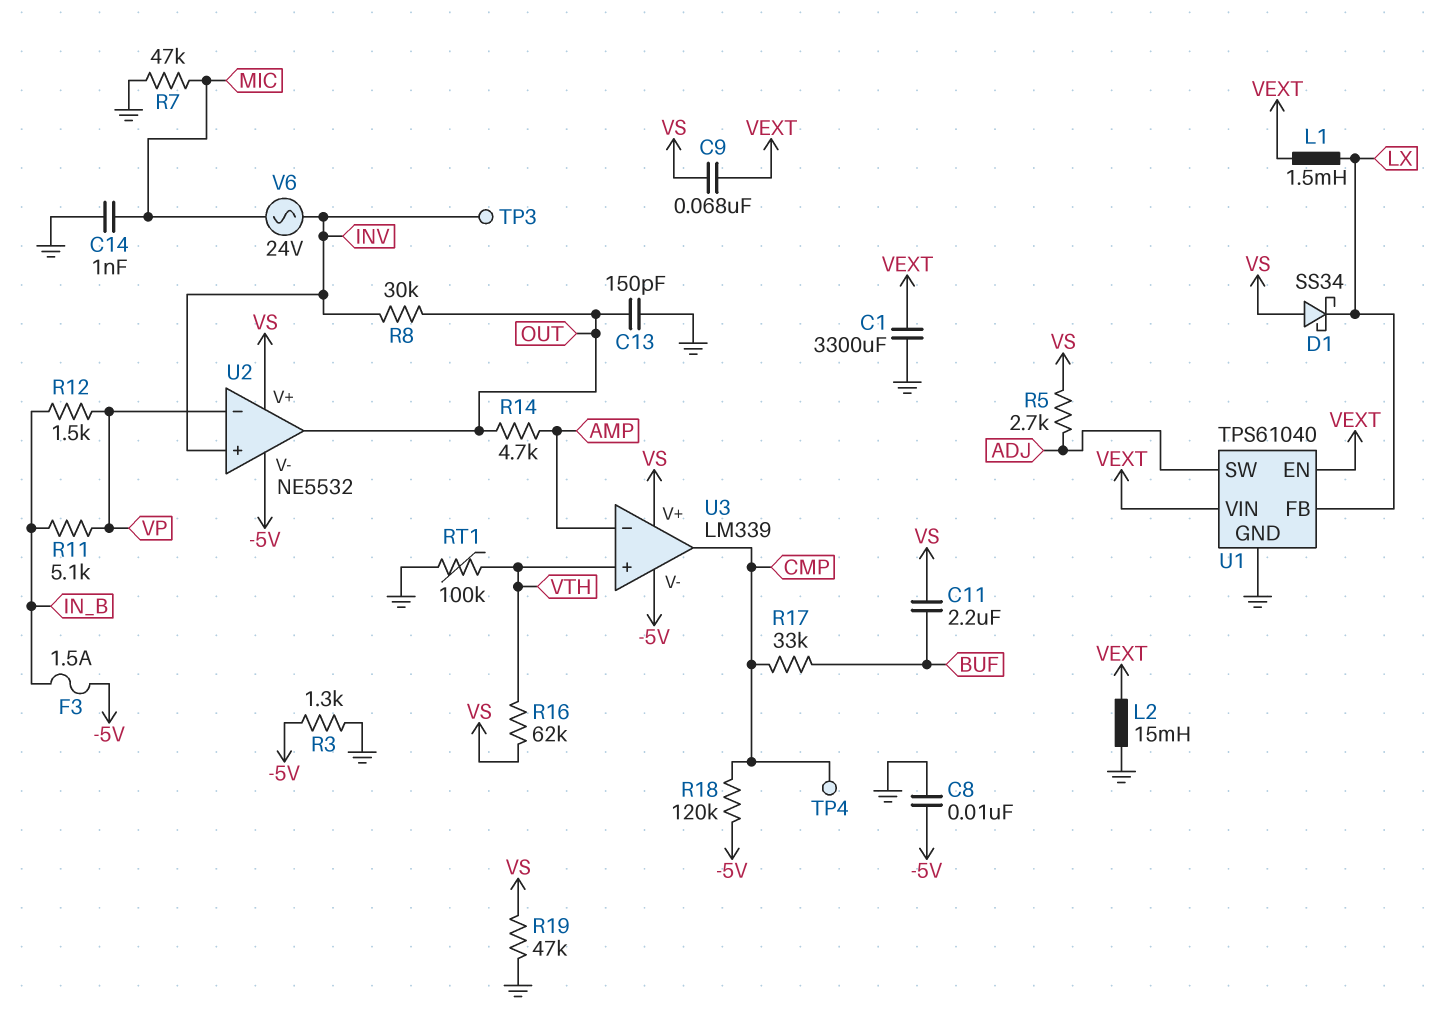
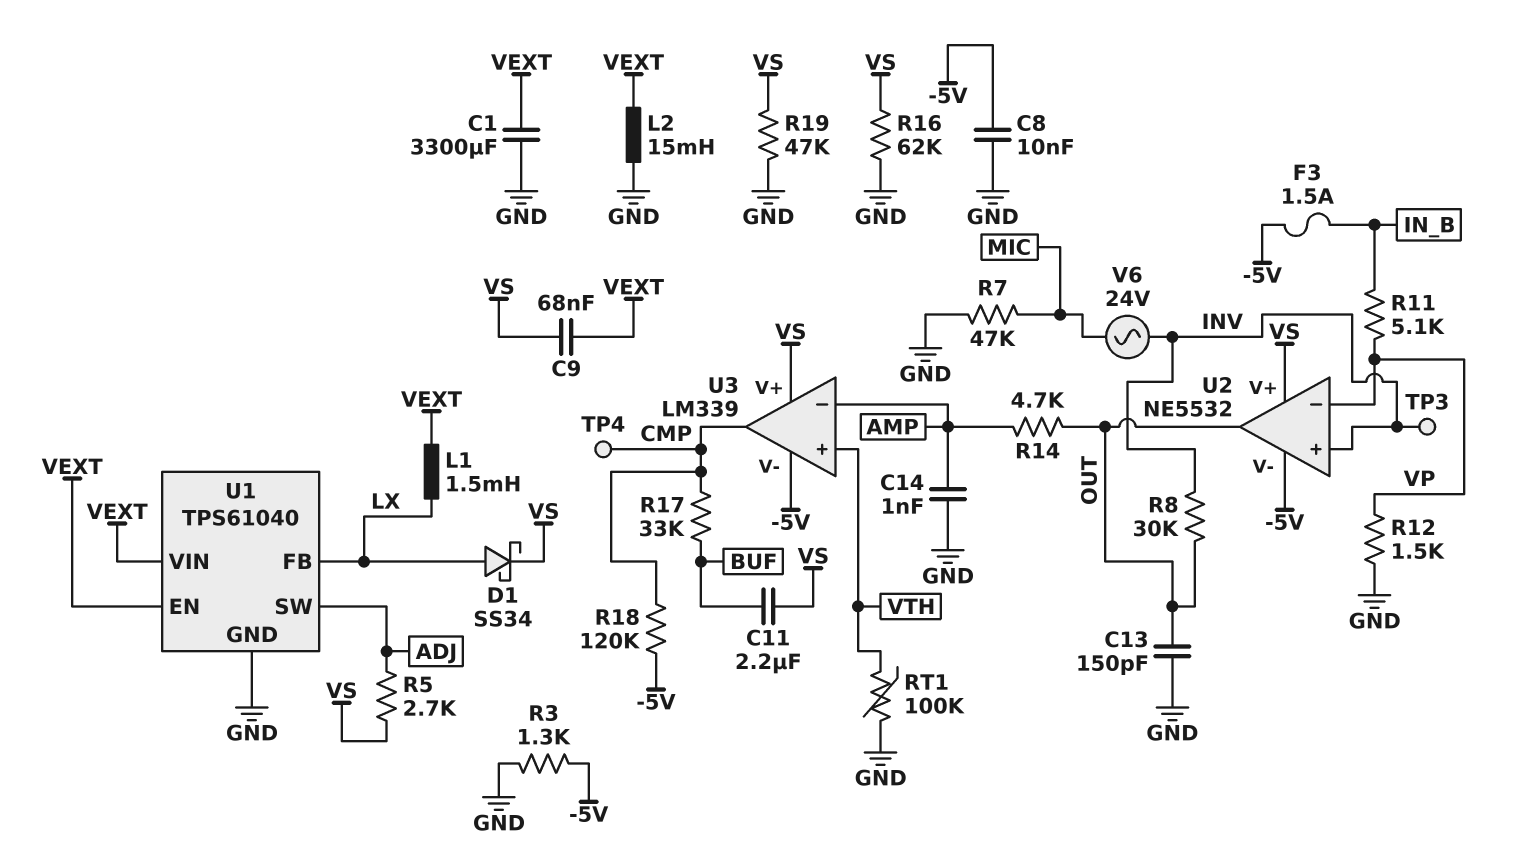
C14: 1nF (GND, MIC) -> 1nF (AMP, GND)
D1: schottky SS34 (A VS, K LX) -> schottky SS34 (A LX, K VS)
R12: 1.5k (IN_B, VP) -> 1.5k (GND, VP)
R16: 62k (VS, VTH) -> 62k (GND, VS)

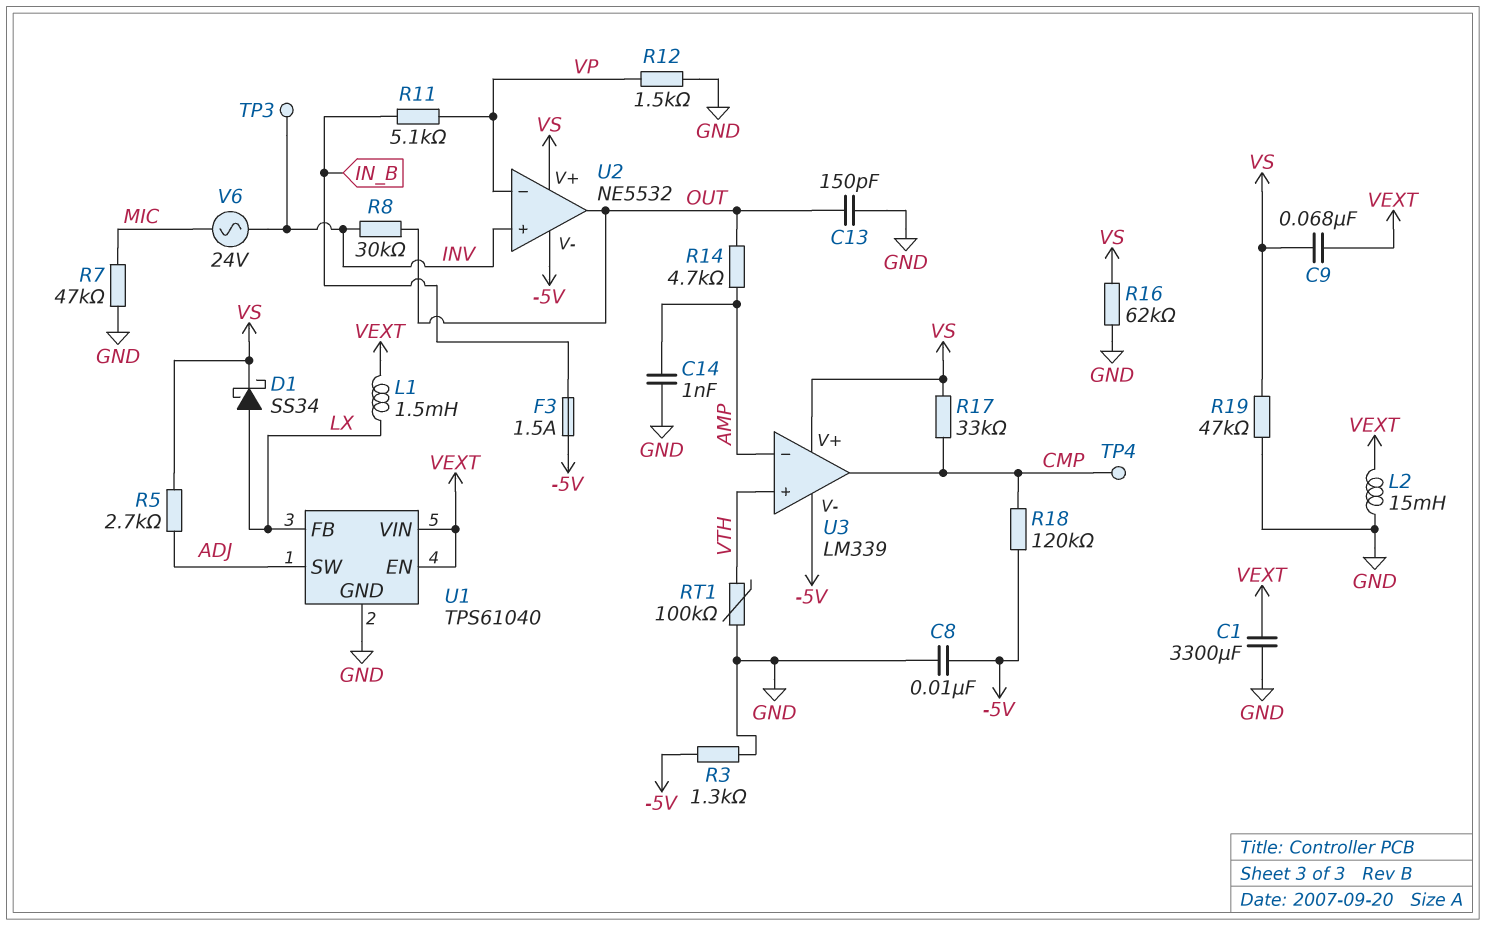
C11: 2.2uF (BUF, VS) -> none
R17: 33k (BUF, CMP) -> 33k (CMP, VS)

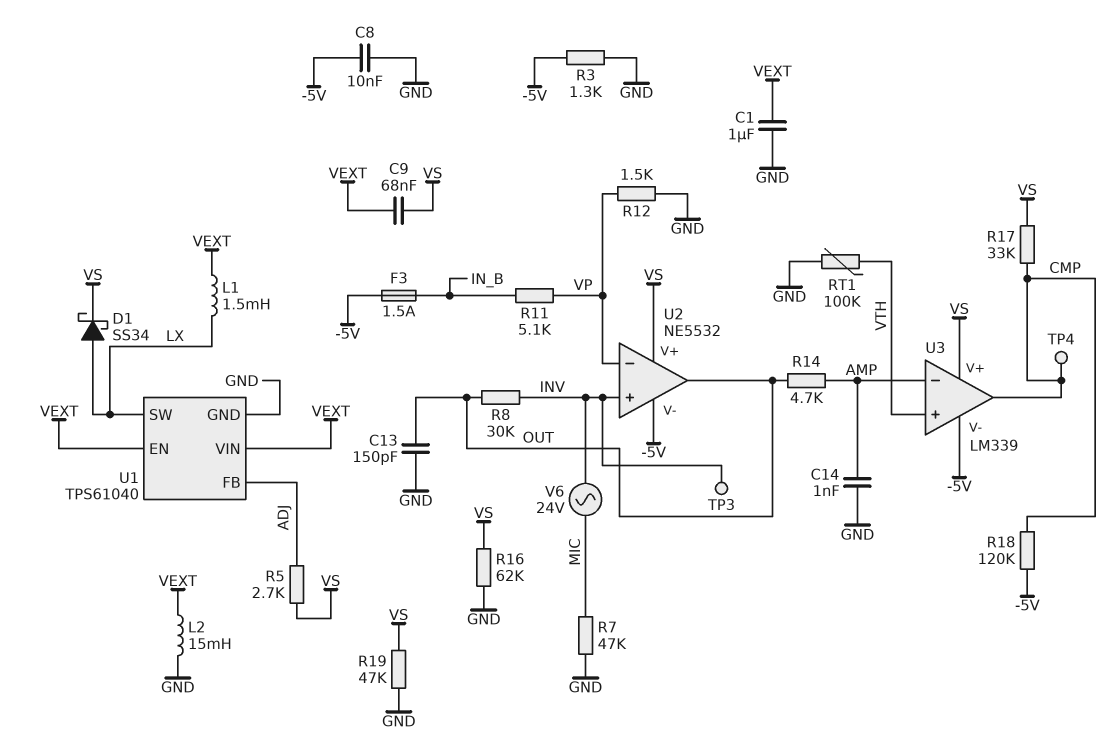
C1: 3300uF (GND, VEXT) -> 1uF (GND, VEXT)
U1 pin FB: LX -> ADJ
U1 pin SW: ADJ -> LX

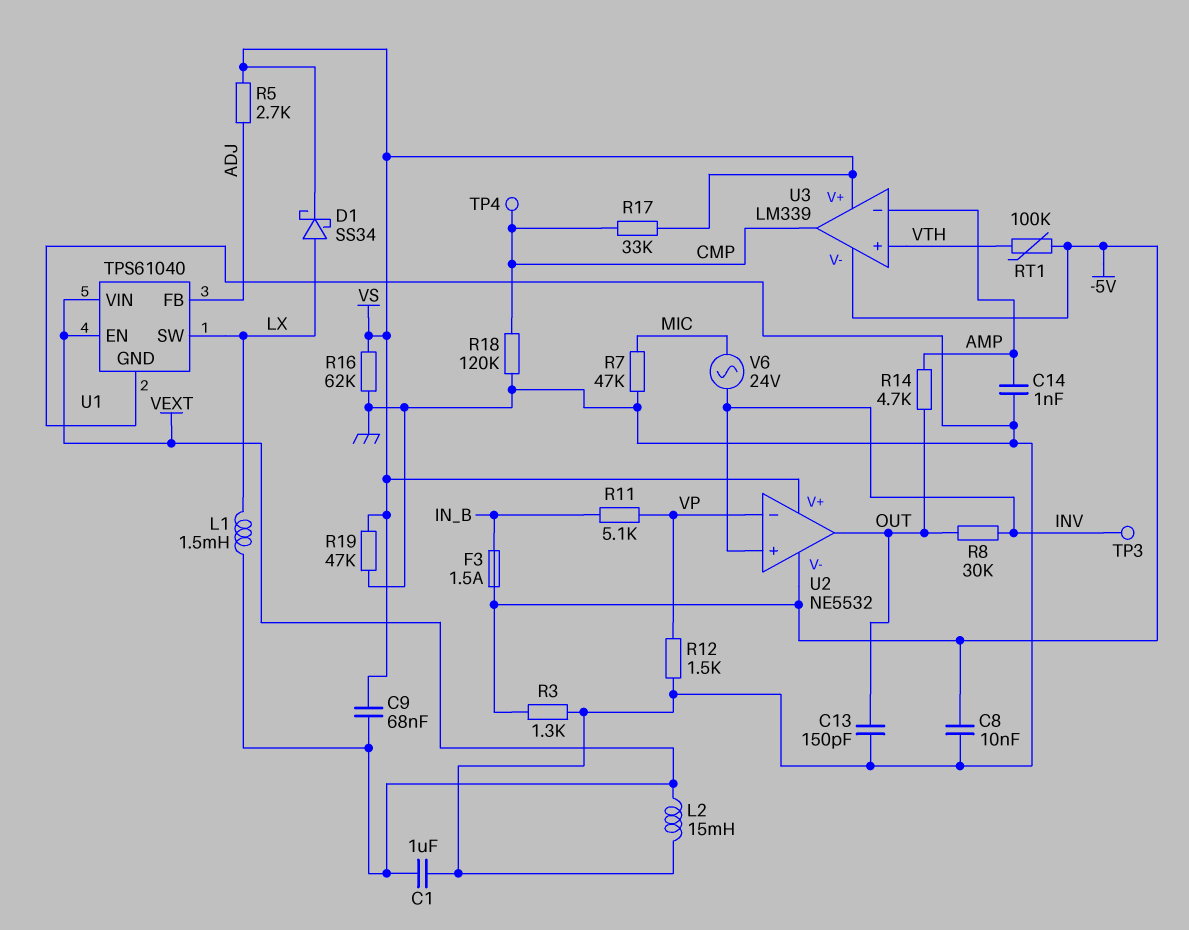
R18: 120k (-5V, CMP) -> 120k (CMP, GND)
RT1: 100k (GND, VTH) -> 100k (-5V, VTH)

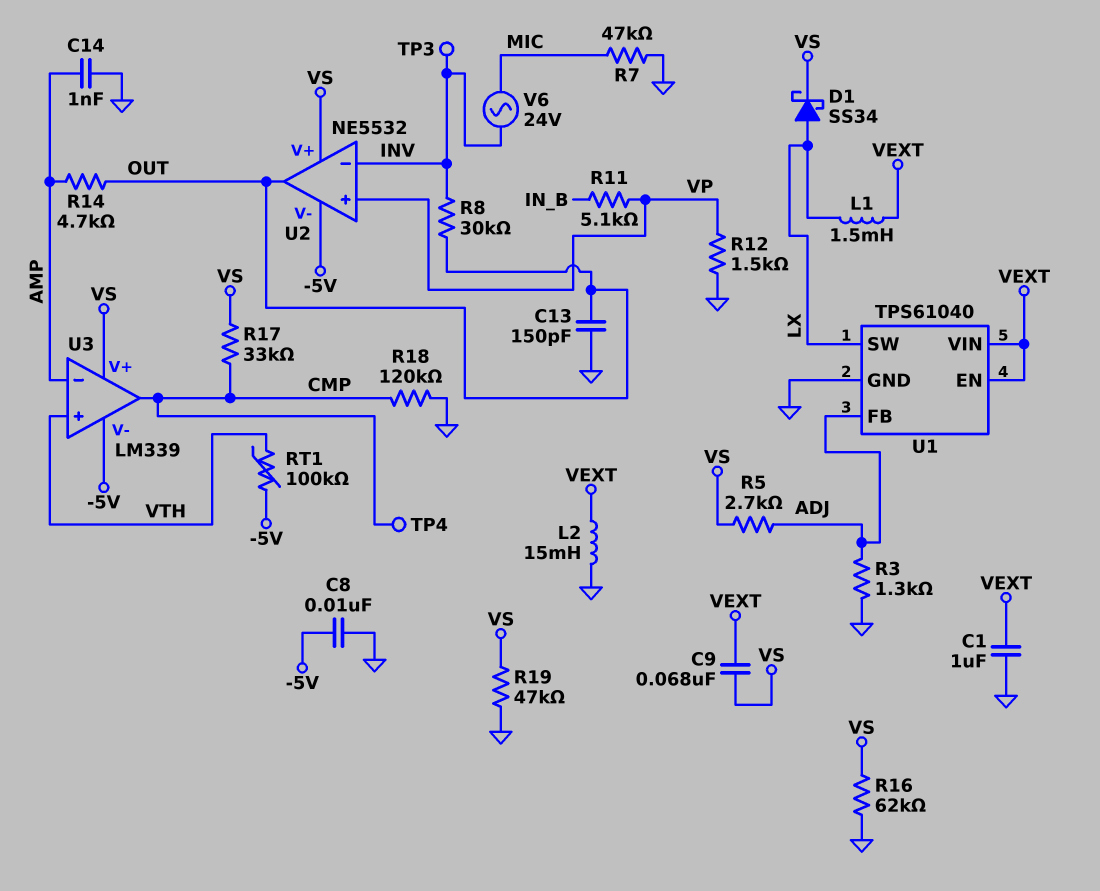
F3: 1.5A (-5V, IN_B) -> none
R3: 1.3k (-5V, GND) -> 1.3k (ADJ, GND)
U2 pin in+: INV -> VP
U2 pin in-: VP -> INV

